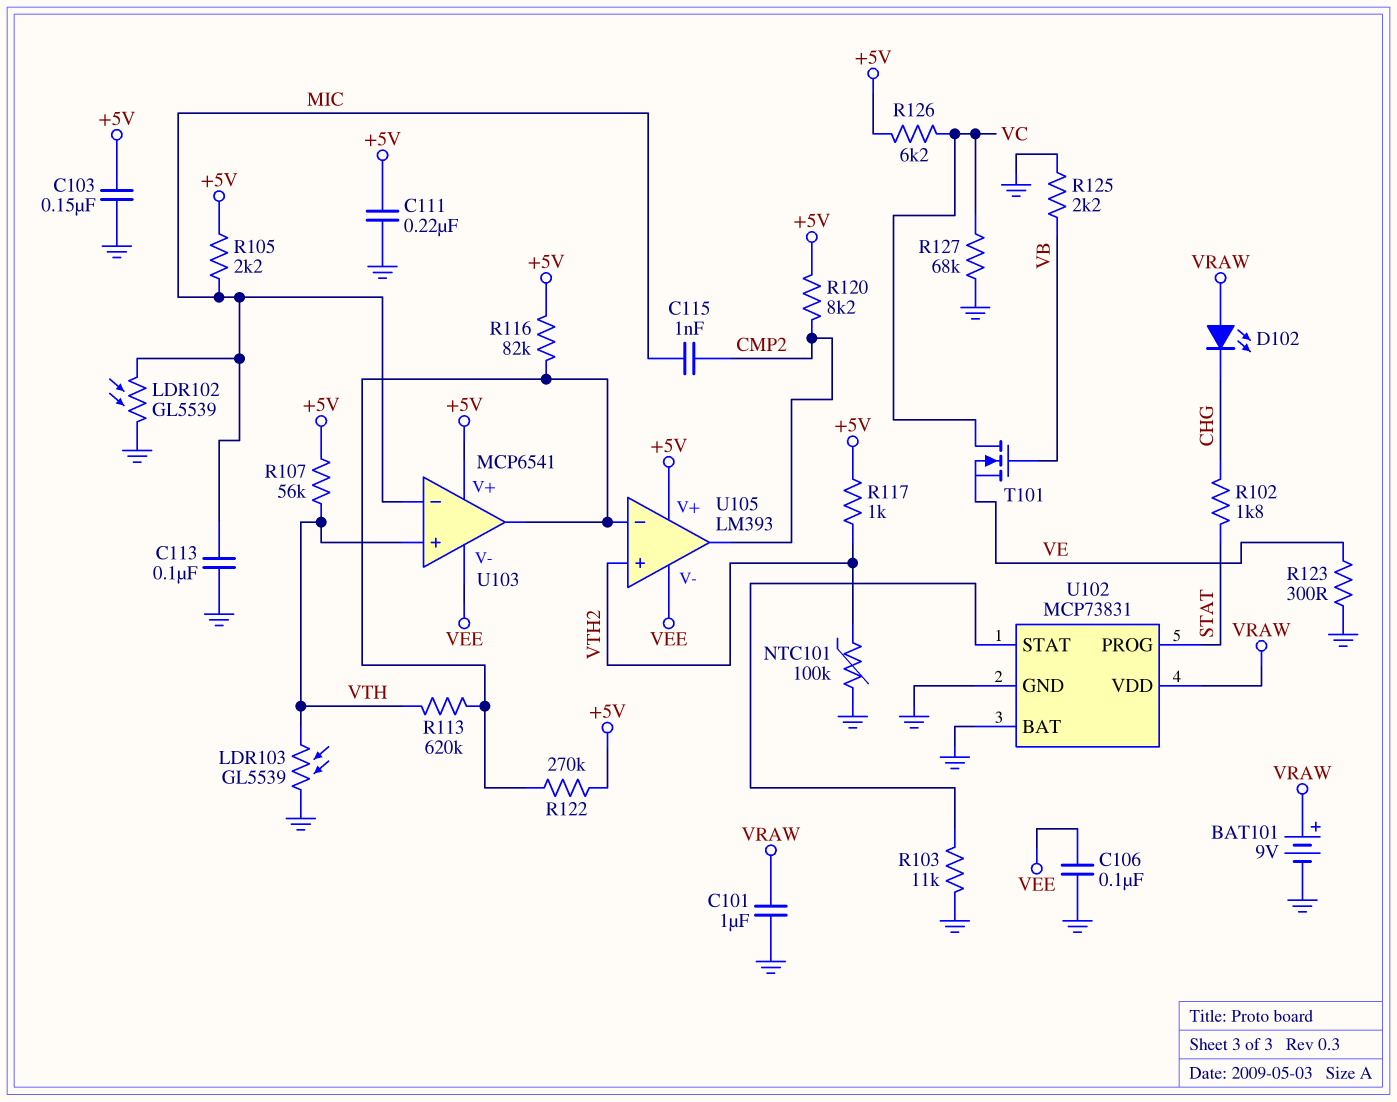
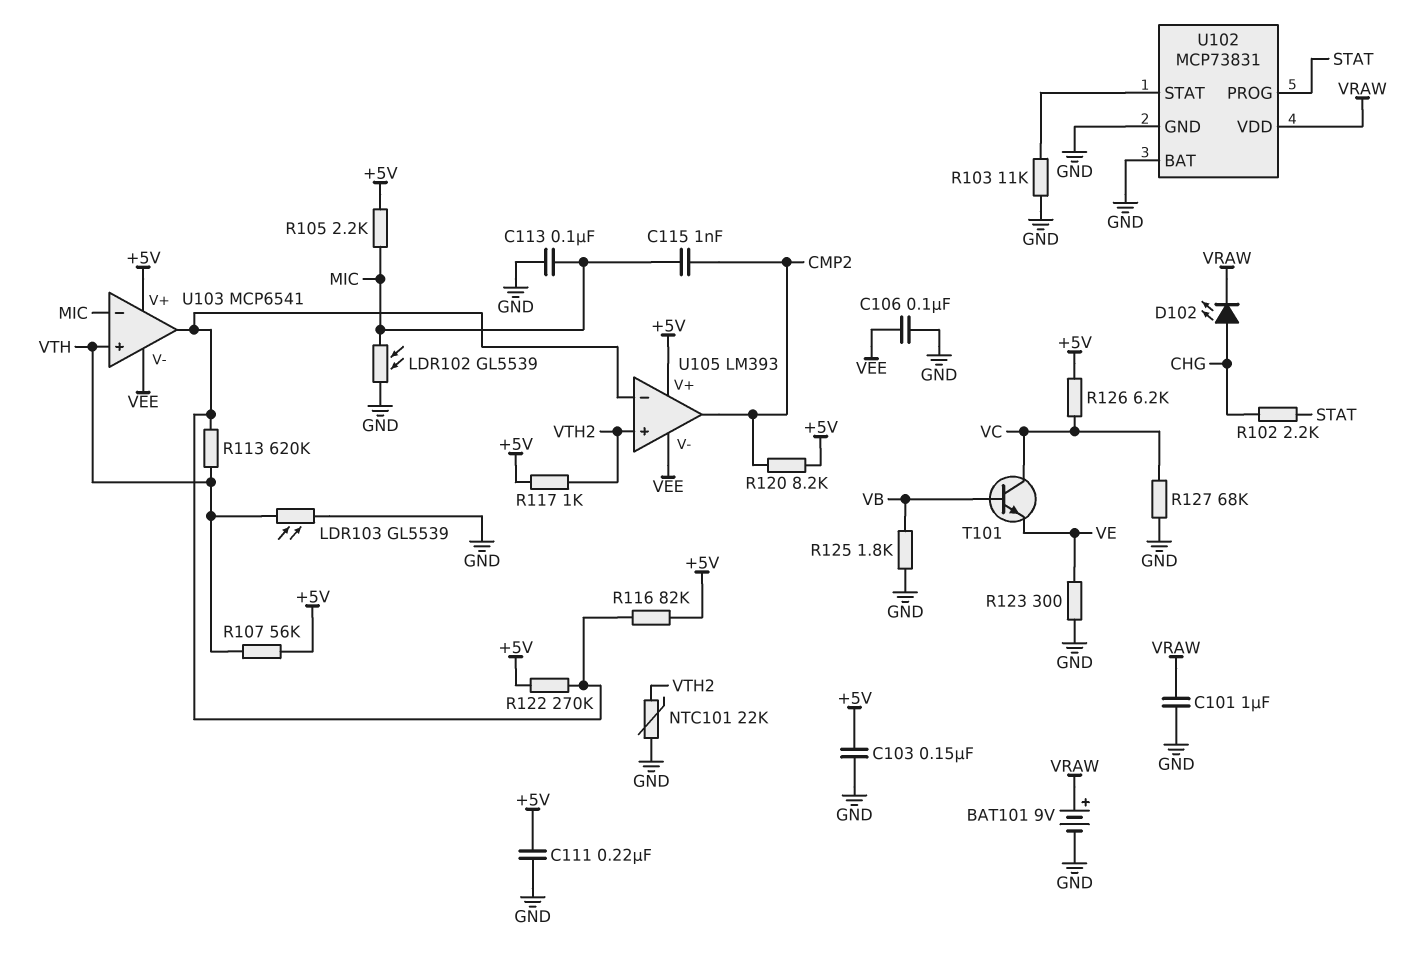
D102: LED (A VRAW, K CHG) -> LED (A CHG, K VRAW)
NTC101: 100k (GND, VTH2) -> 22k (GND, VTH2)
R102: 1.8k (CHG, STAT) -> 2.2k (CHG, STAT)
R125: 2.2k (GND, VB) -> 1.8k (GND, VB)
T101: NMOS (G VB, D VC, S VE) -> NPN (B VB, C VC, E VE)

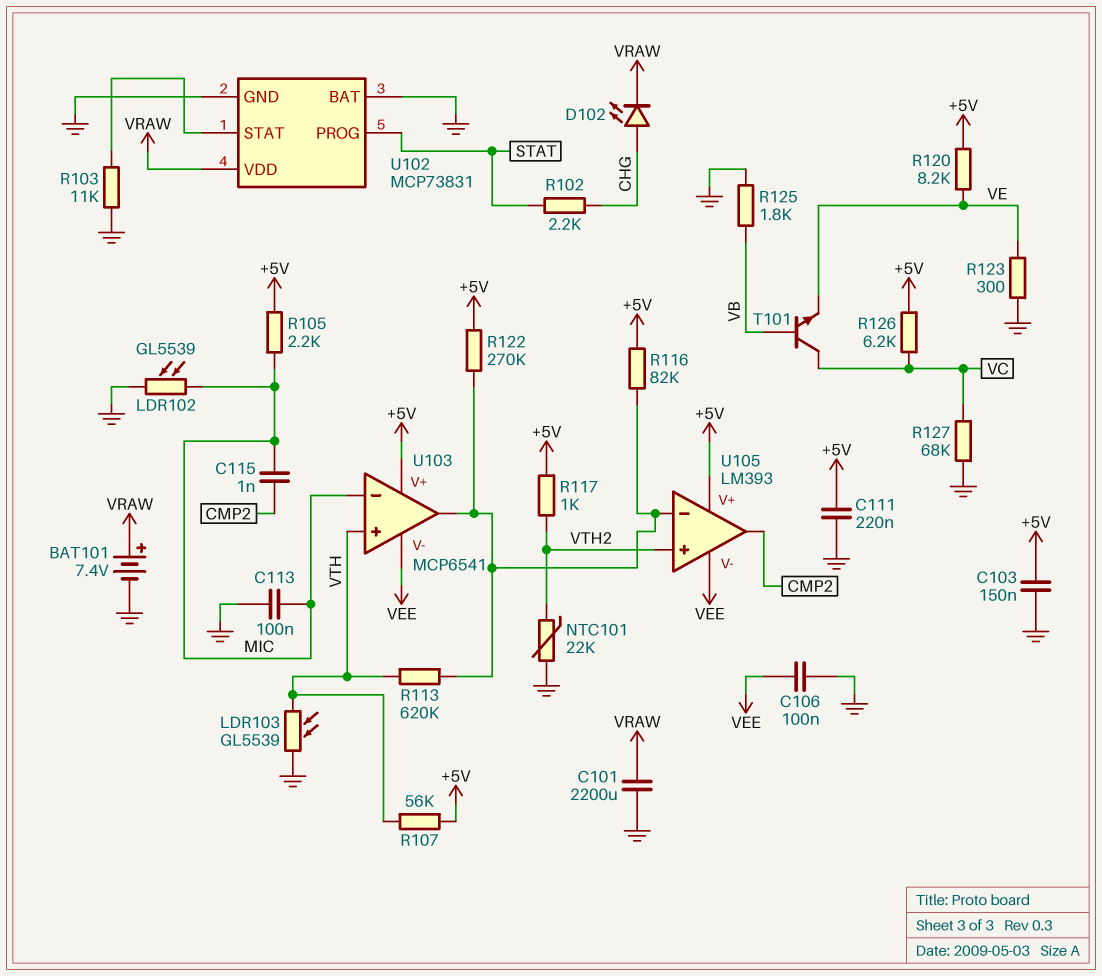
BAT101: 9V (plus VRAW, minus GND) -> 7.4V (plus VRAW, minus GND)
C101: 1uF (GND, VRAW) -> 2200uF (GND, VRAW)
R120: 8.2k (+5V, CMP2) -> 8.2k (+5V, VE)

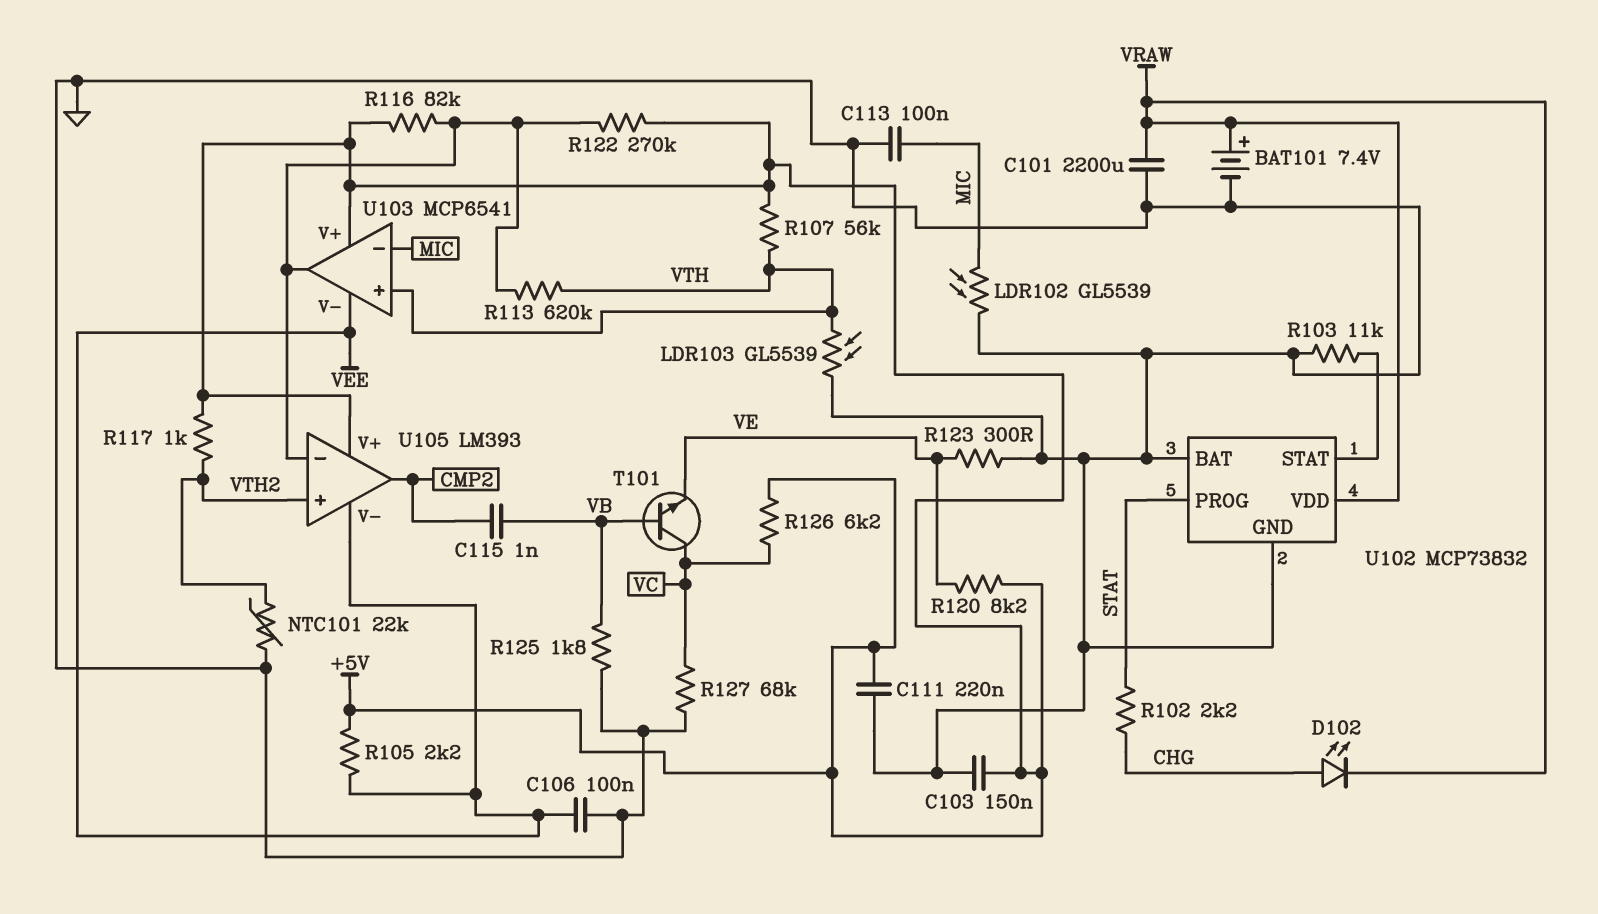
C115: 1nF (CMP2, MIC) -> 1nF (CMP2, VB)
R105: 2.2k (+5V, MIC) -> 2.2k (+5V, VEE)
U102: MCP73831 -> MCP73832

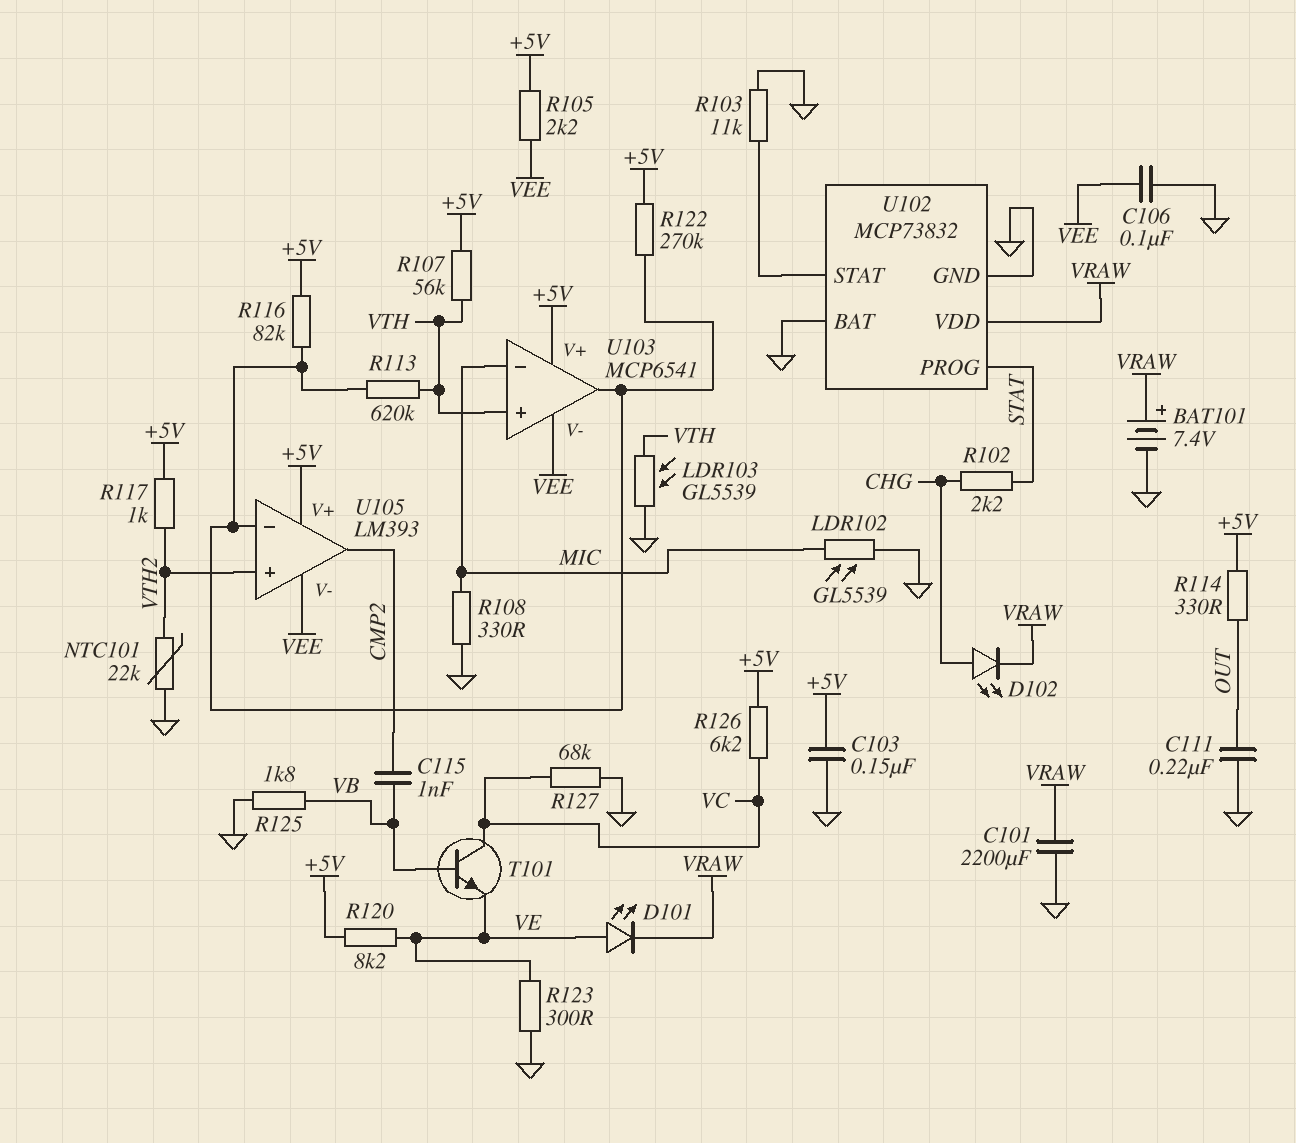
C111: 220nF (+5V, GND) -> 220nF (GND, OUT)
C113: 100nF (GND, MIC) -> none
D101: none -> LED (A VE, K VRAW)
R108: none -> 330 (GND, MIC)
R114: none -> 330 (+5V, OUT)

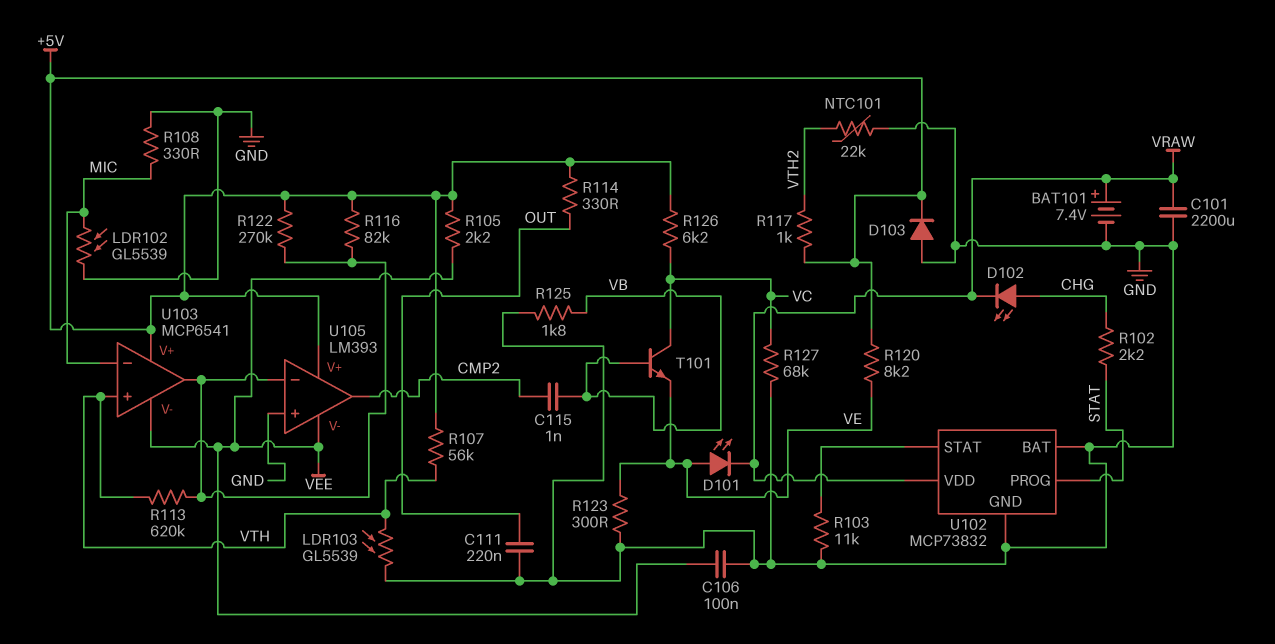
C103: 150nF (+5V, GND) -> none
D103: none -> diode (A GND, K +5V)
U105 pin in+: VTH2 -> GND

